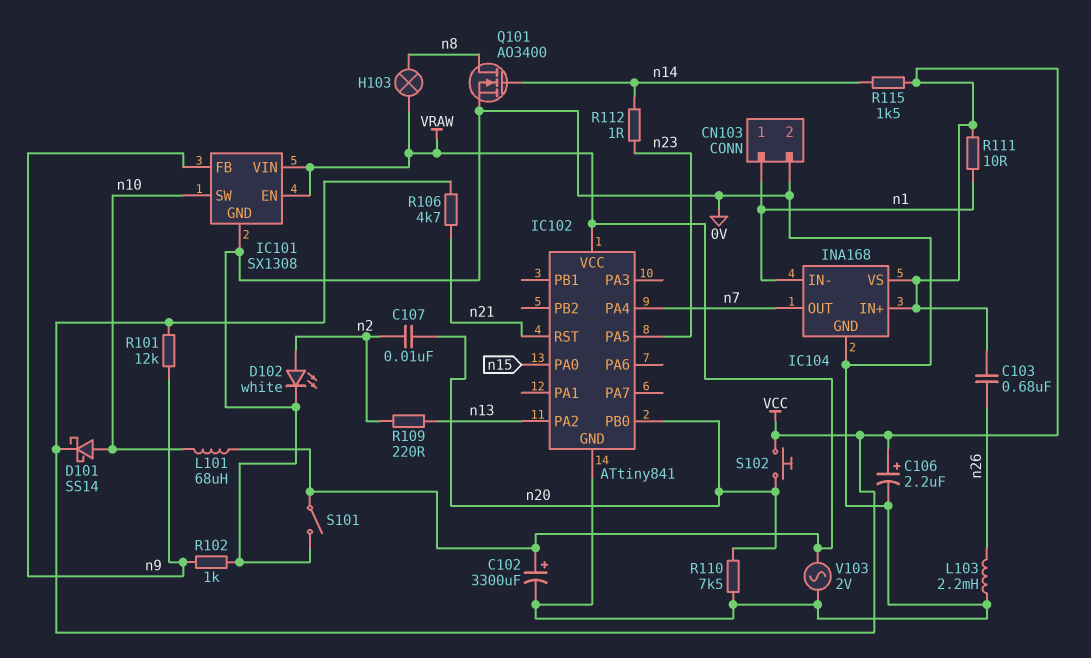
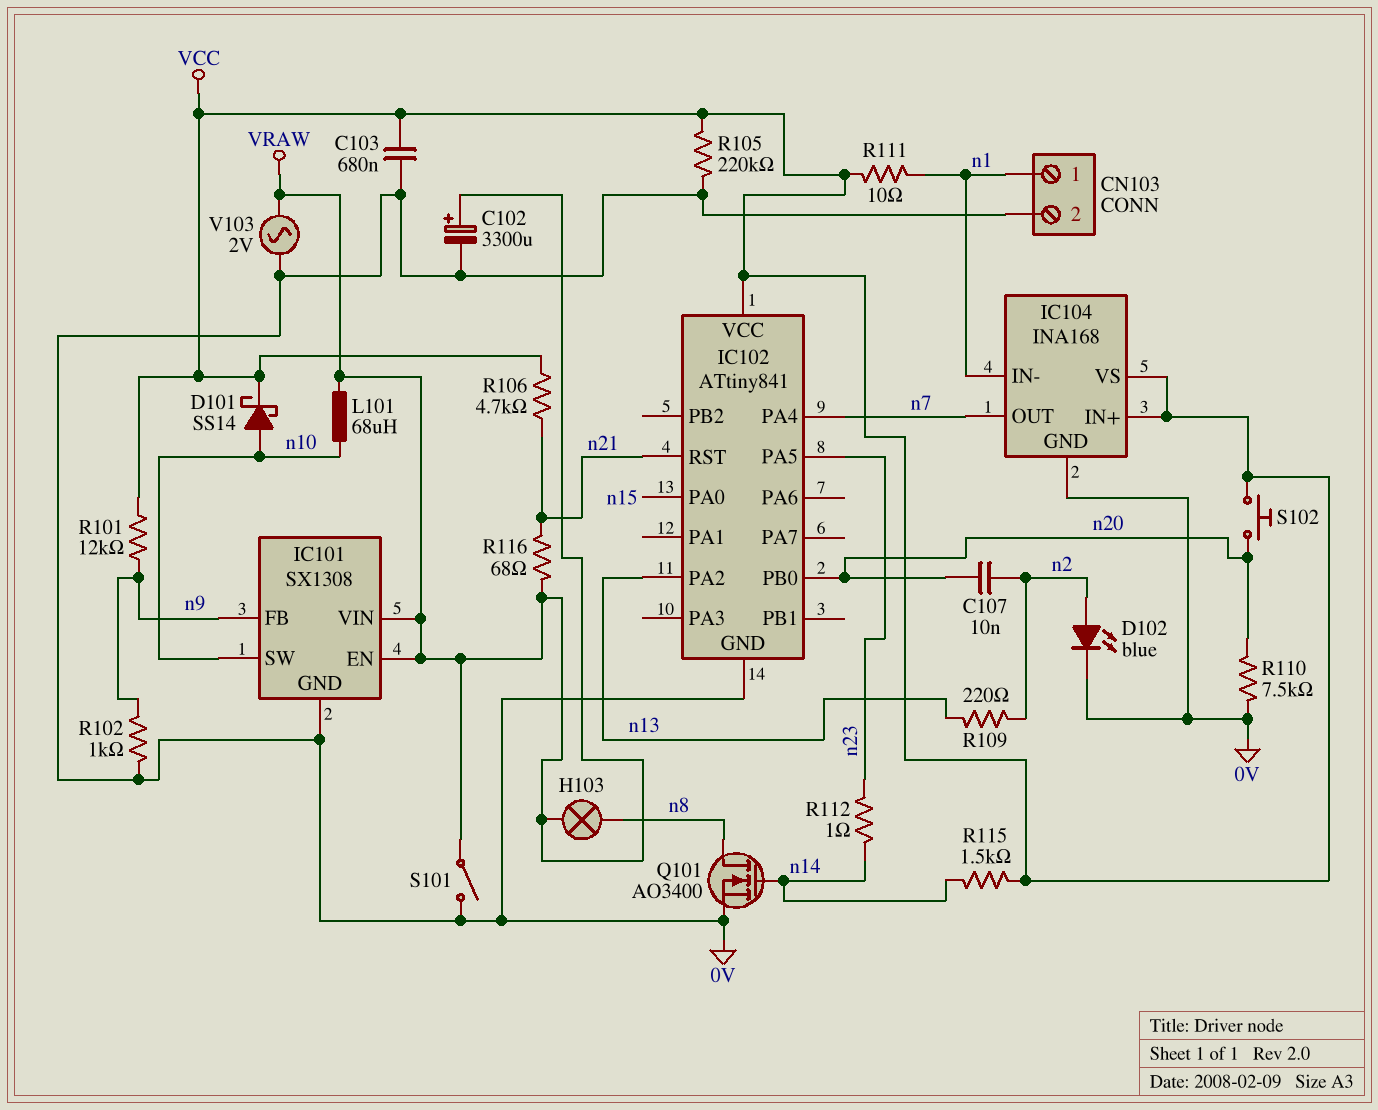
C103: 680nF (VCC, n26) -> 680nF (0V, VCC)
C106: 2.2uF (plus VCC, minus 0V) -> none
D102: LED white (A n2, K 0V) -> LED blue (A n2, K 0V)
IC102 pin VCC: VRAW -> VCC
L103: 2.2mH (0V, n26) -> none
R105: none -> 220k (0V, VCC)
R116: none -> 68 (VRAW, n21)

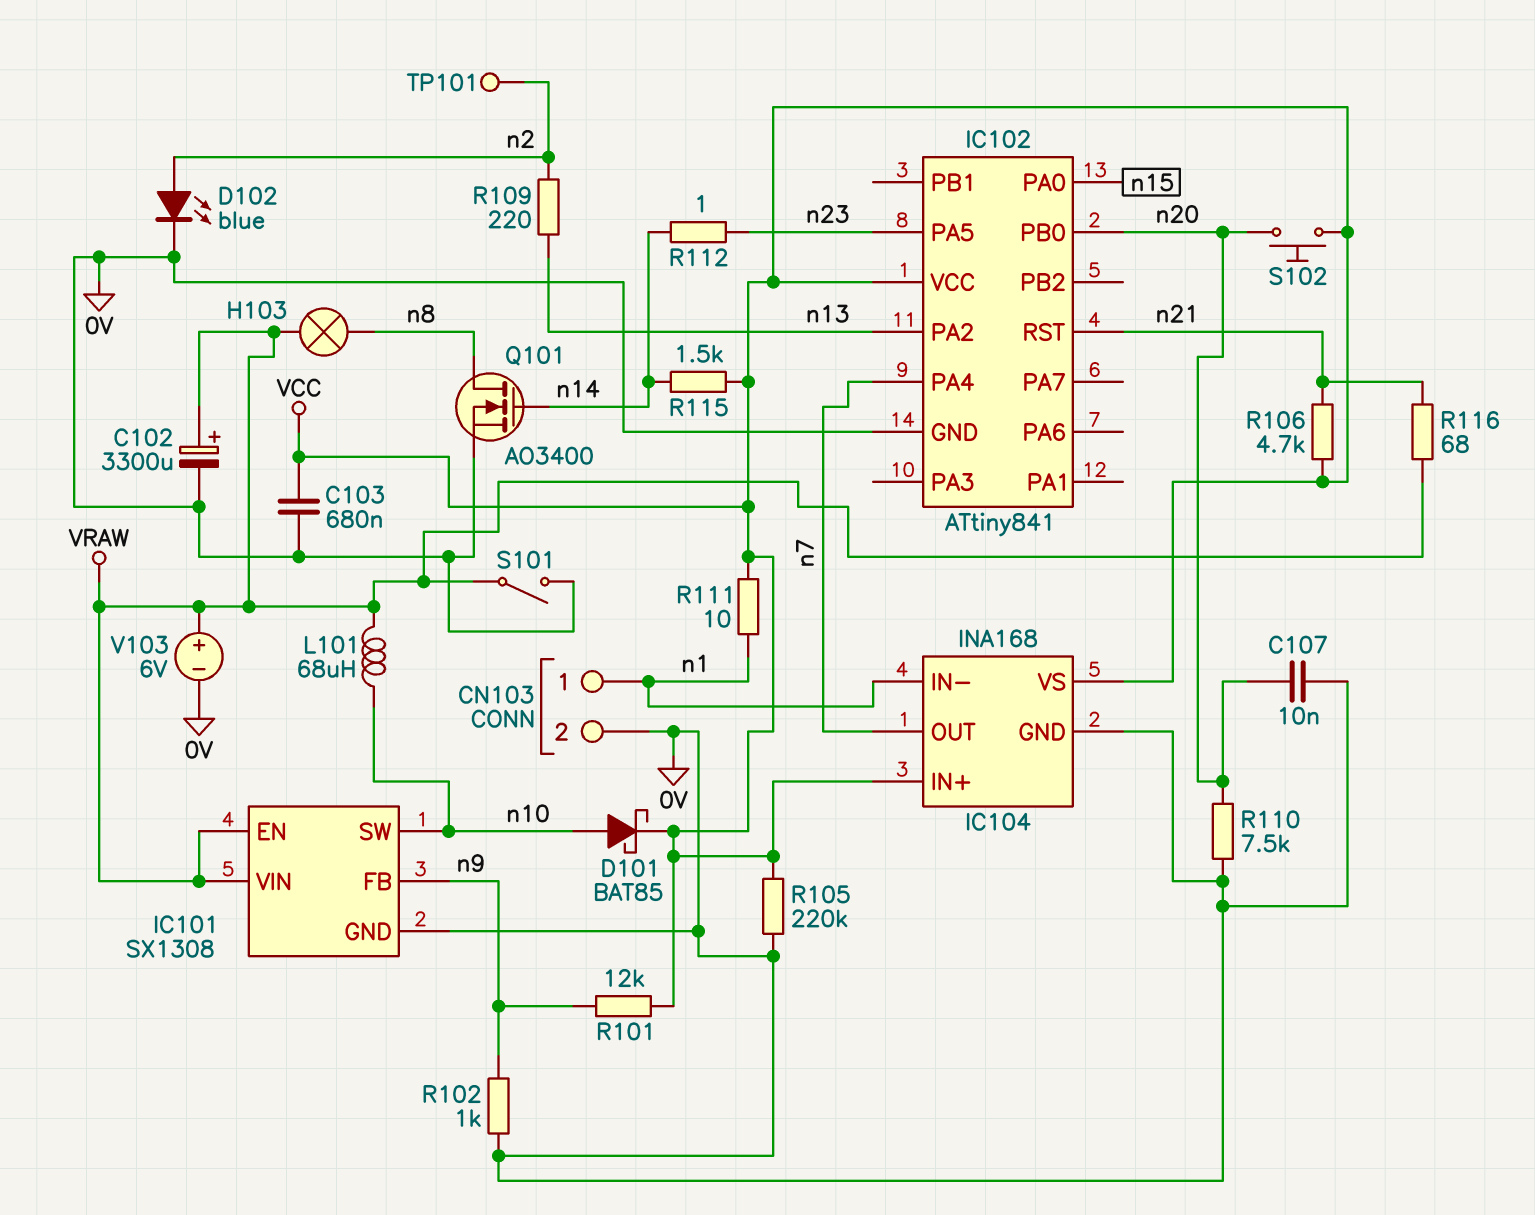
C107: 10nF (n2, n20) -> 10nF (0V, n20)
D101: schottky SS14 (A n10, K VCC) -> schottky BAT85 (A n10, K VCC)
TP101: none -> test point (n2)
V103: AC 2V (0V, VRAW) -> 6V (plus VRAW, minus 0V)

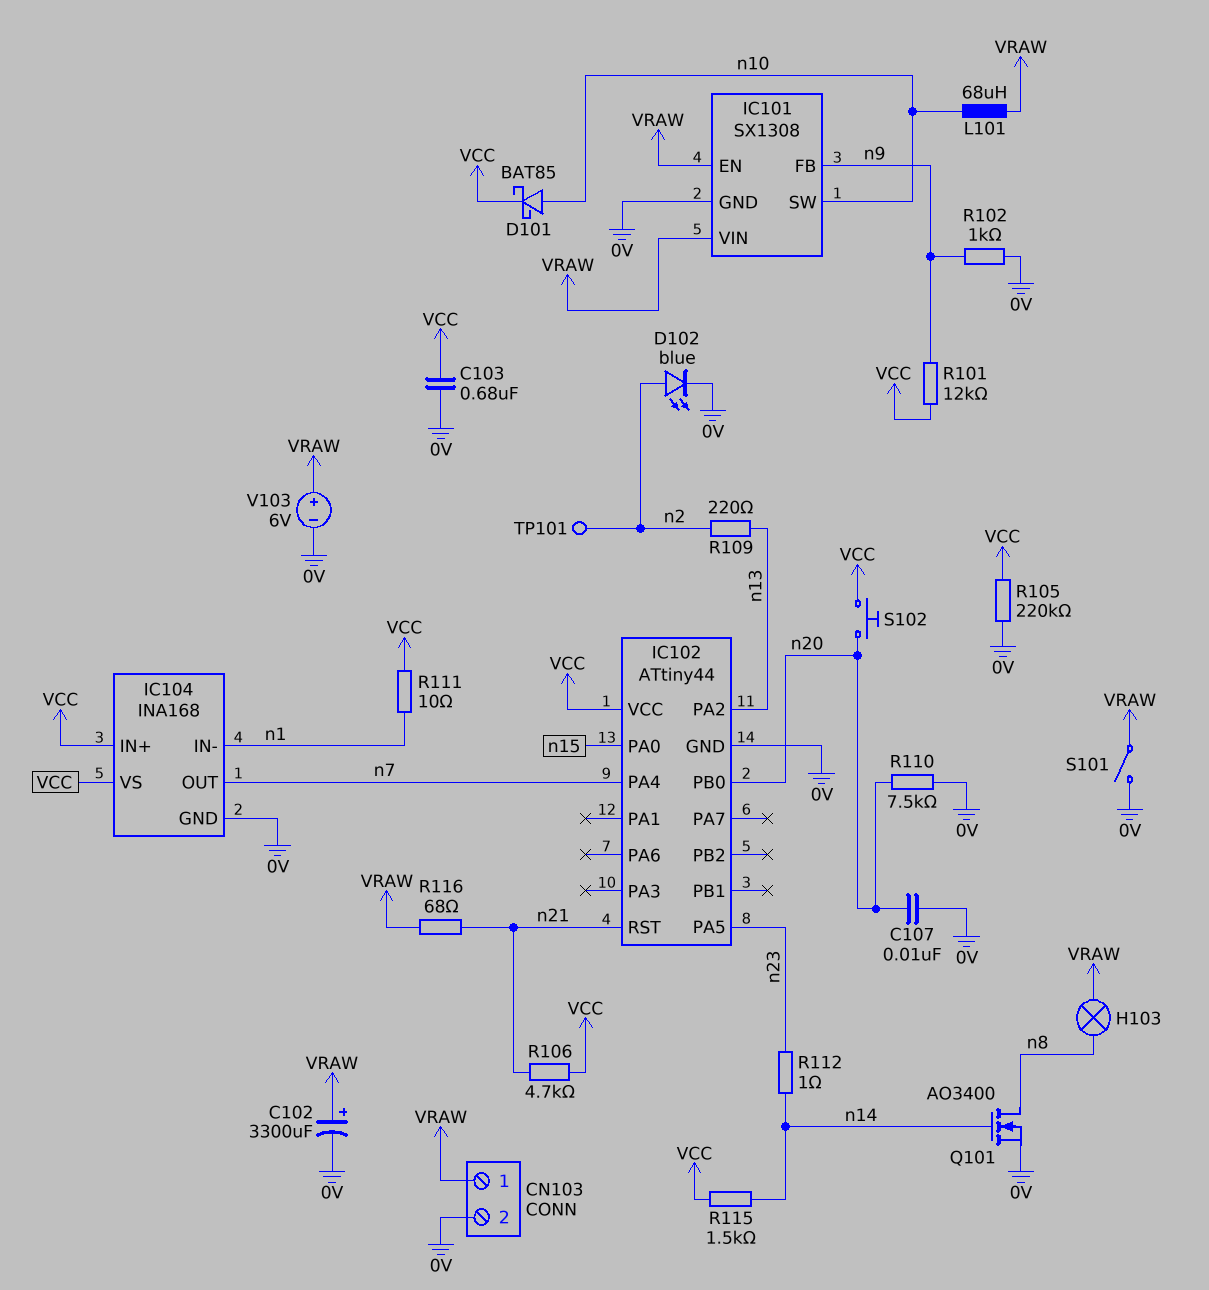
CN103 pin 1: n1 -> VRAW
IC102: ATtiny841 -> ATtiny44

